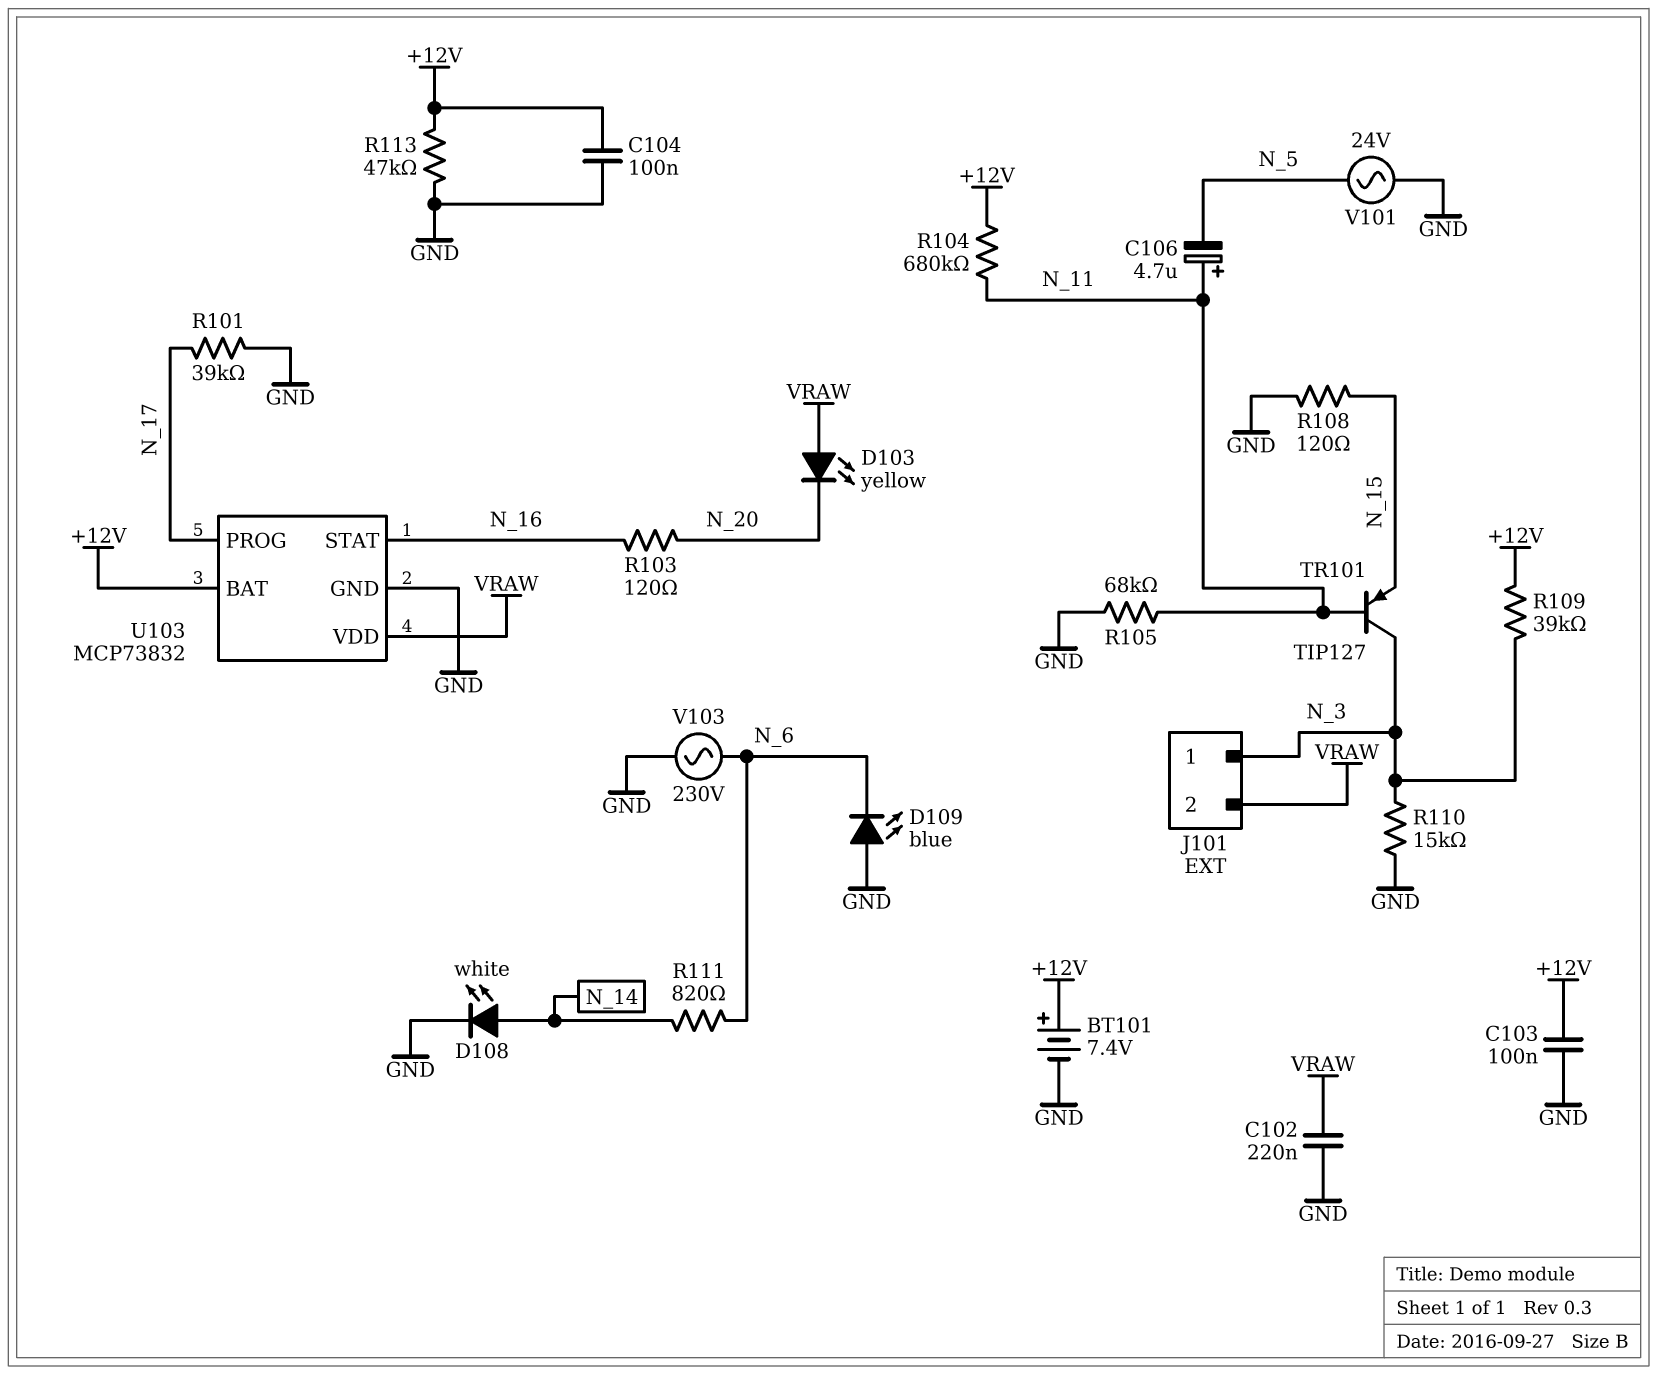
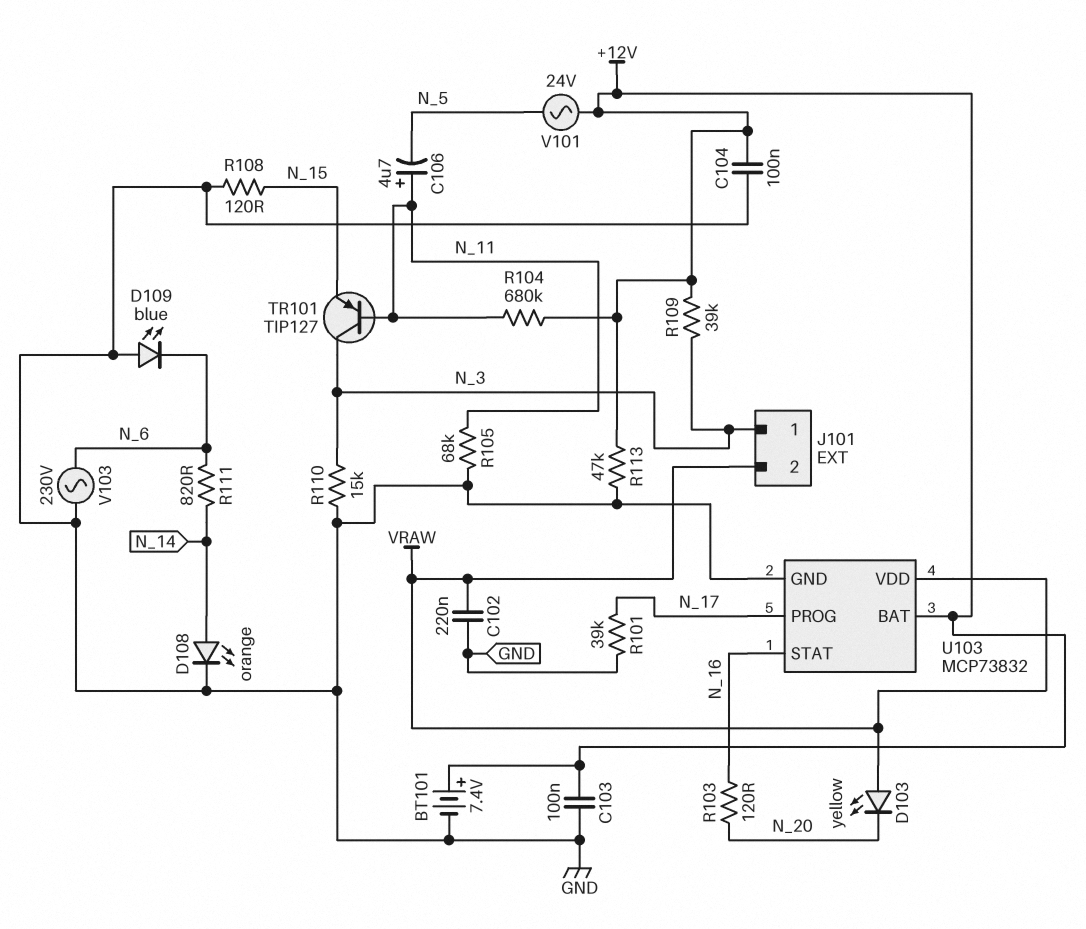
D108: LED white (A N_14, K GND) -> LED orange (A N_14, K GND)
V101: AC 24V (GND, N_5) -> AC 24V (+12V, N_5)

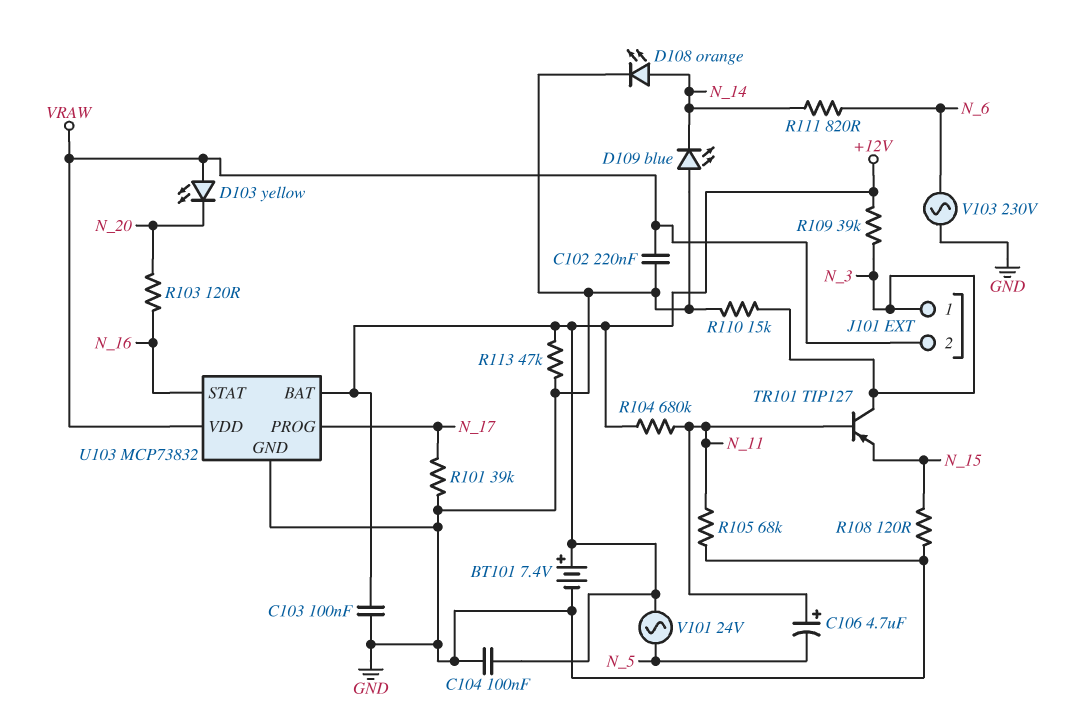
D109: LED blue (A GND, K N_6) -> LED blue (A GND, K N_14)

